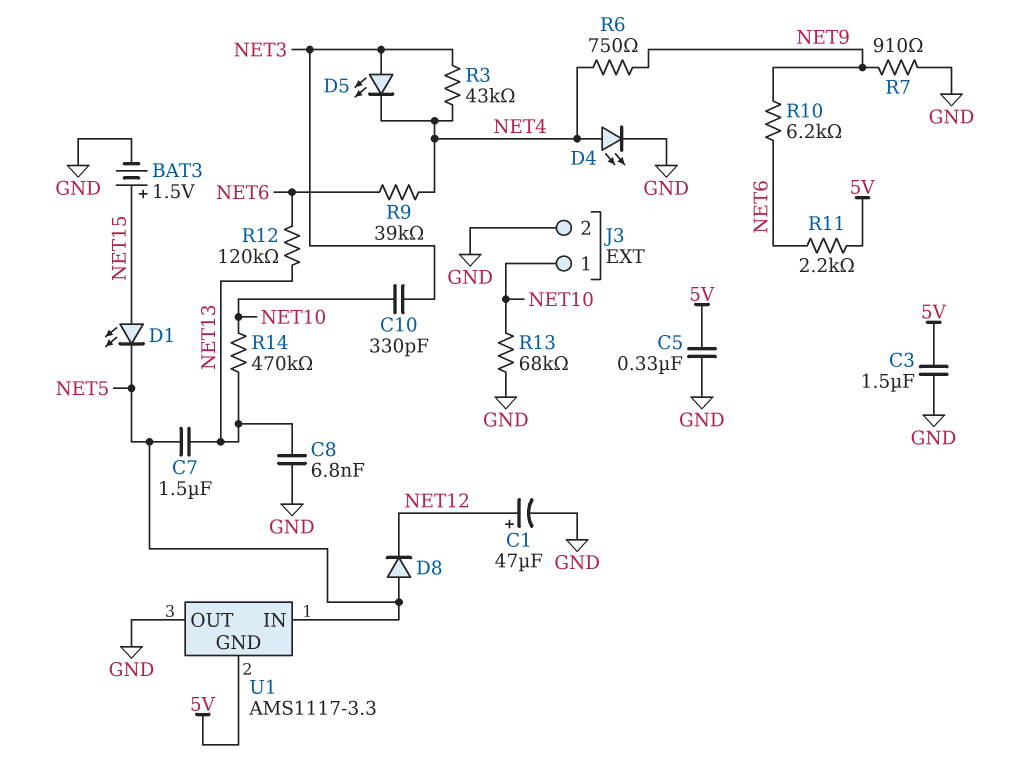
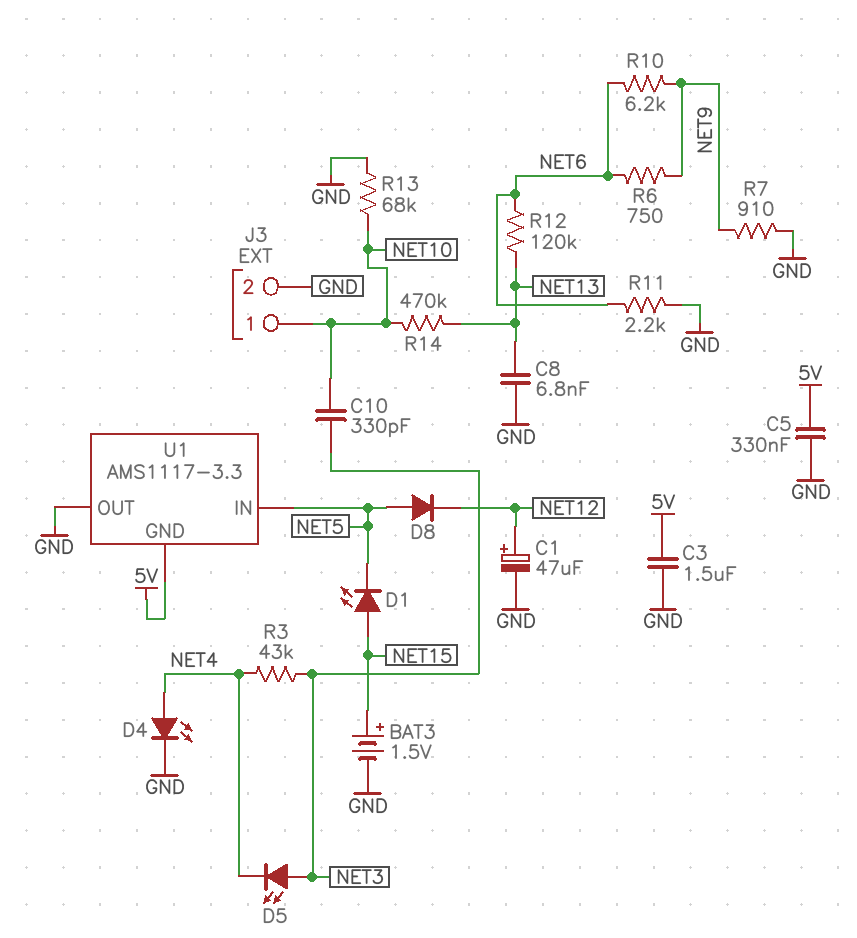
C7: 1.5uF (NET5, NET13) -> none
R6: 750 (NET4, NET9) -> 750 (NET6, NET9)
R9: 39k (NET4, NET6) -> none
R11: 2.2k (5V, NET6) -> 2.2k (GND, NET6)

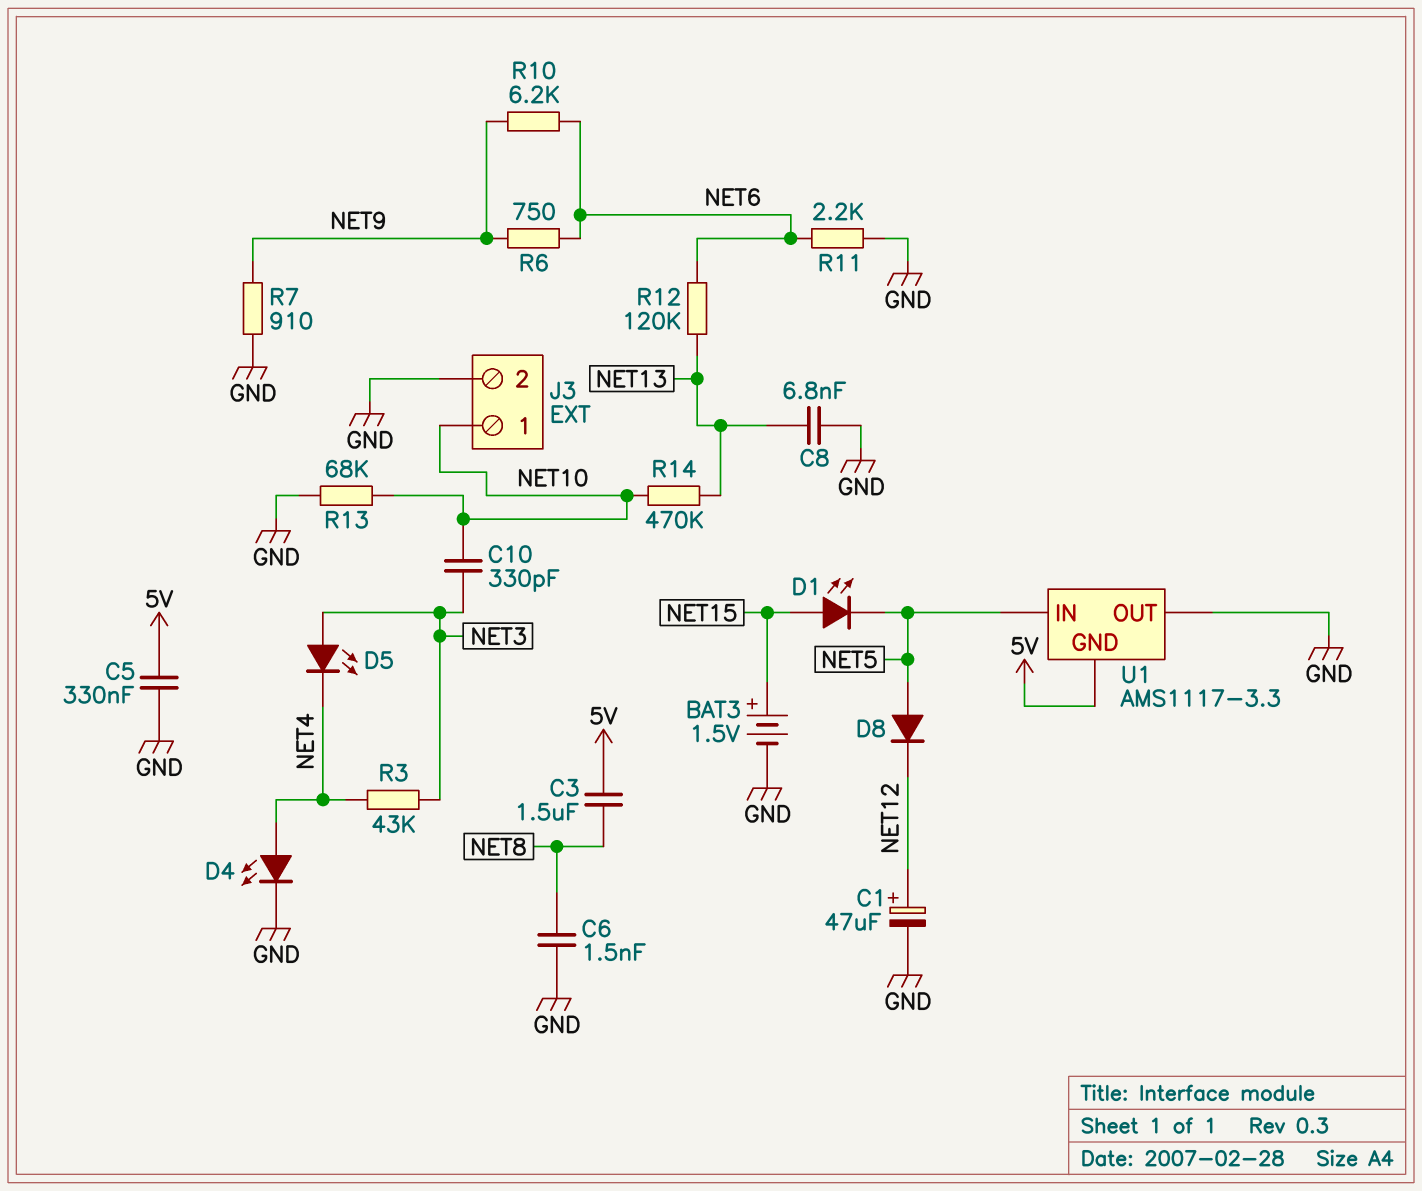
C3: 1.5uF (5V, GND) -> 1.5uF (5V, NET8)
C6: none -> 1.5nF (GND, NET8)

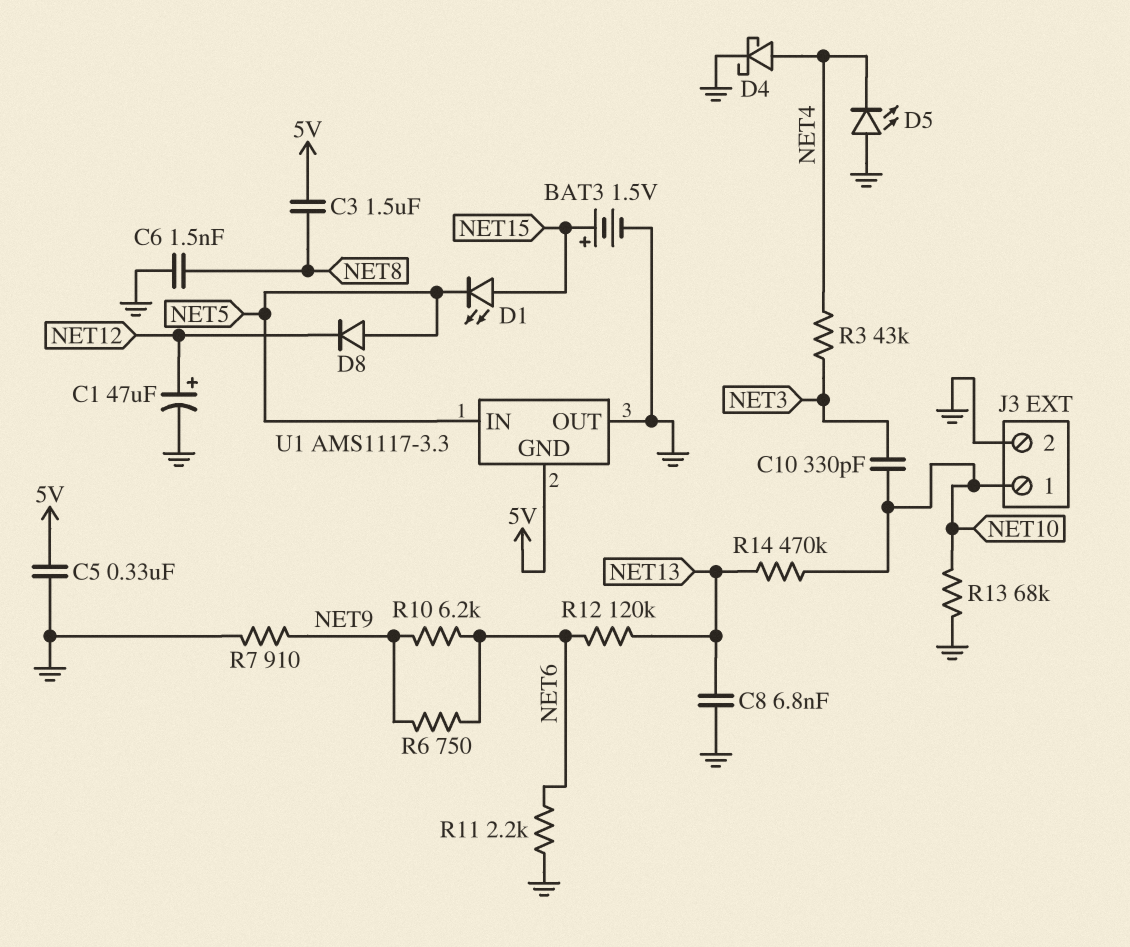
D4: LED (A NET4, K GND) -> schottky (A NET4, K GND)
D5: LED (A NET3, K NET4) -> LED (A GND, K NET4)

